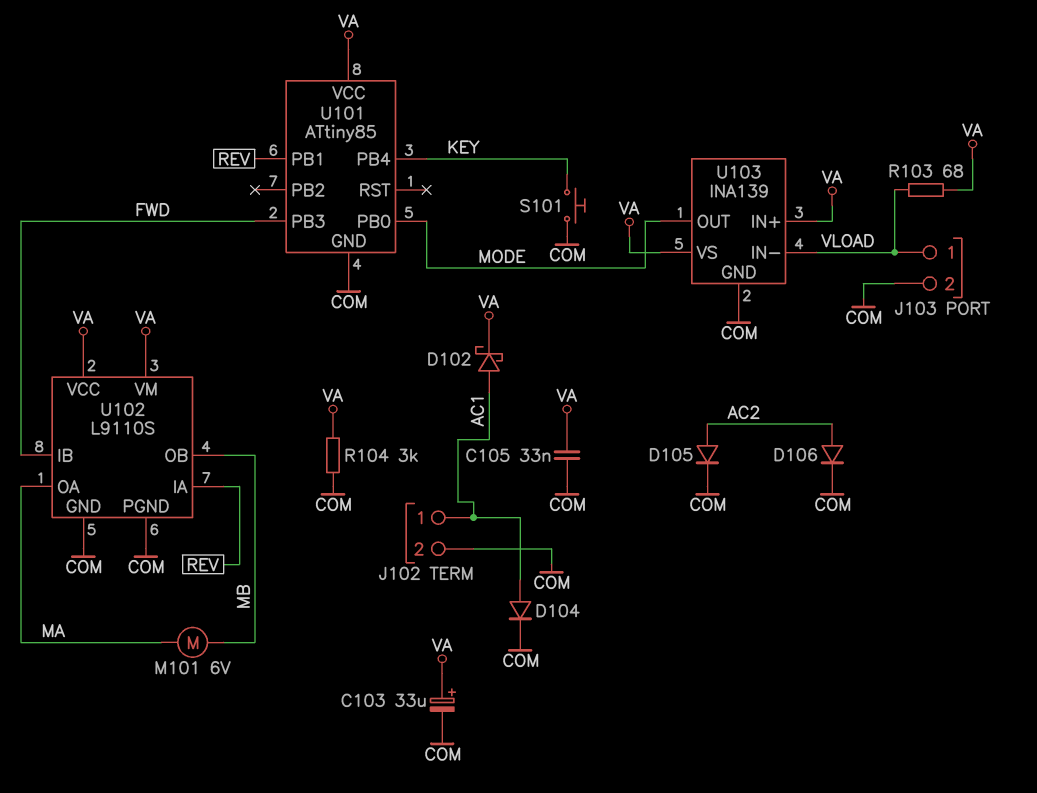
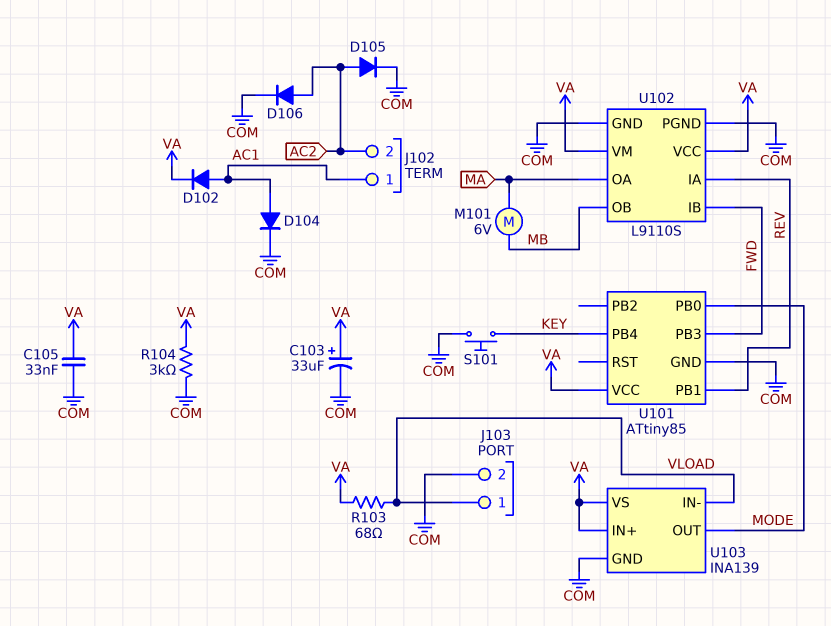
D102: schottky (A AC1, K VA) -> diode (A AC1, K VA)
J102 pin 2: COM -> AC2

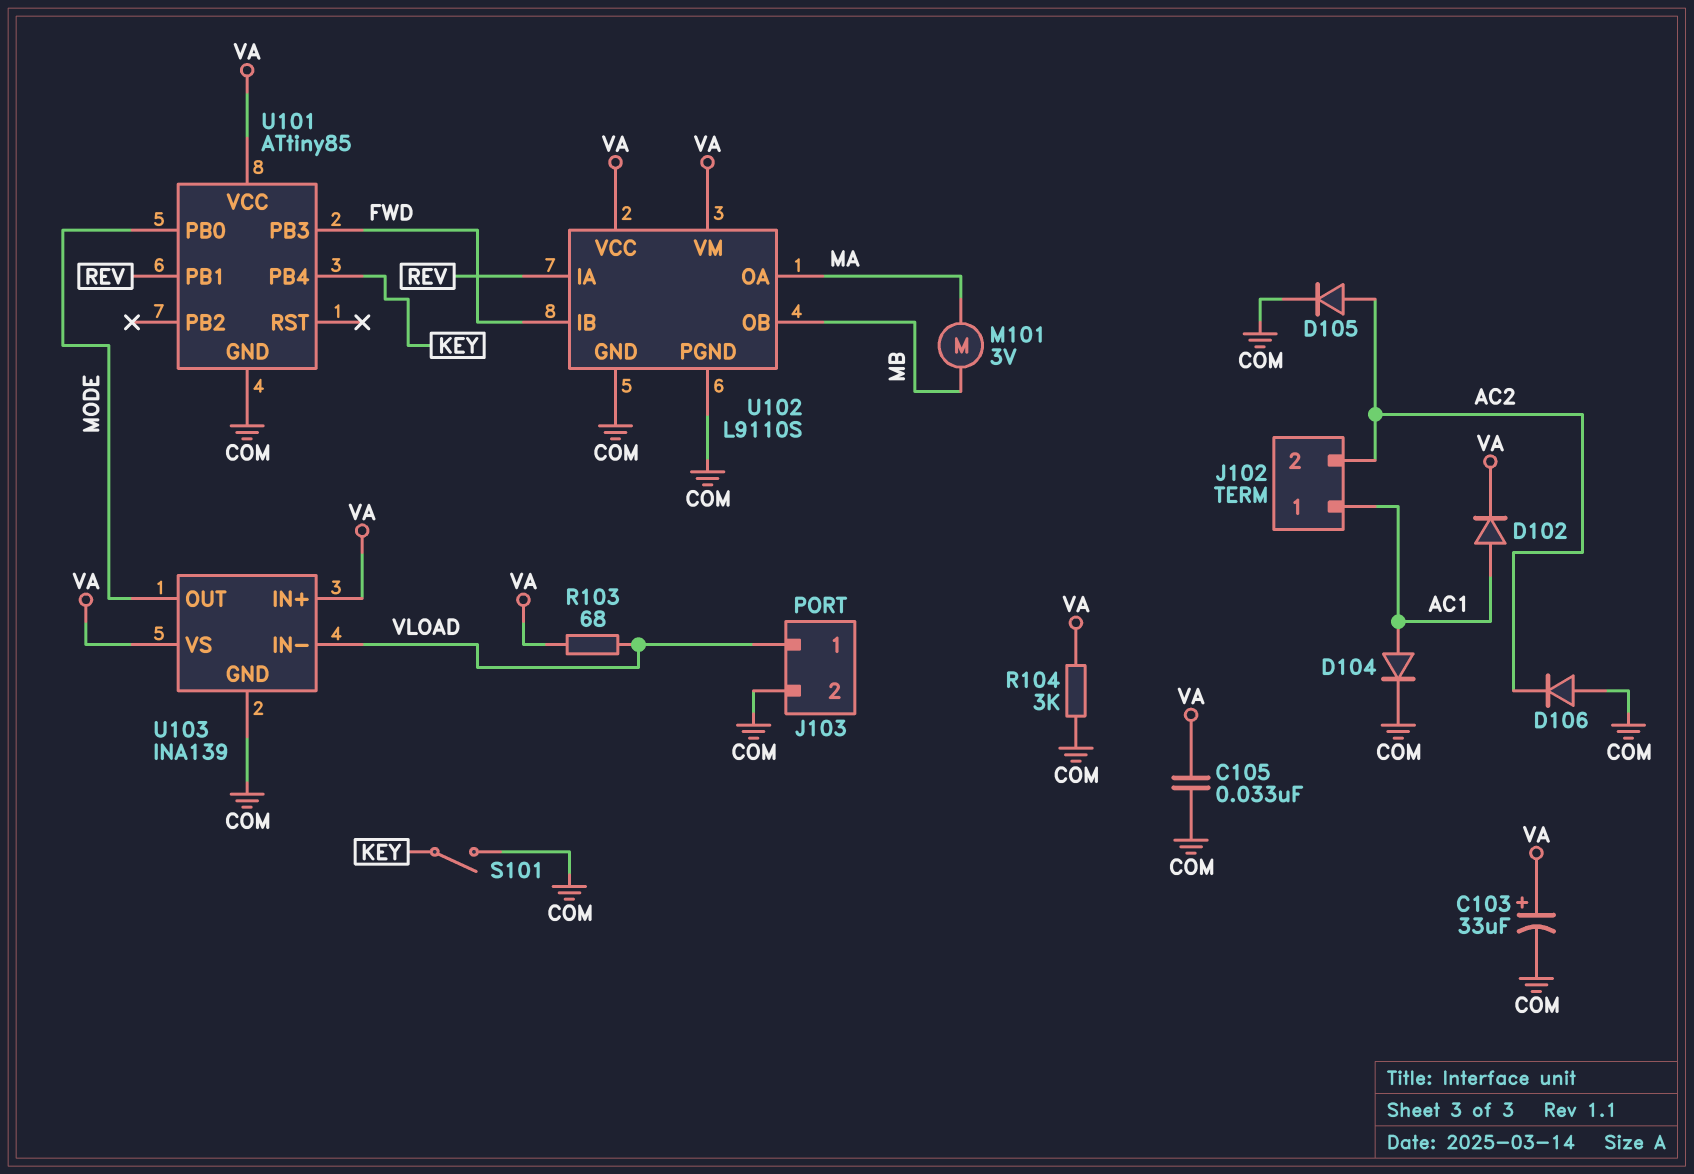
D106: diode (A AC2, K COM) -> diode (A COM, K AC2)
M101: motor 6V (MA, MB) -> motor 3V (MA, MB)
S101: button (COM, KEY) -> switch (COM, KEY)

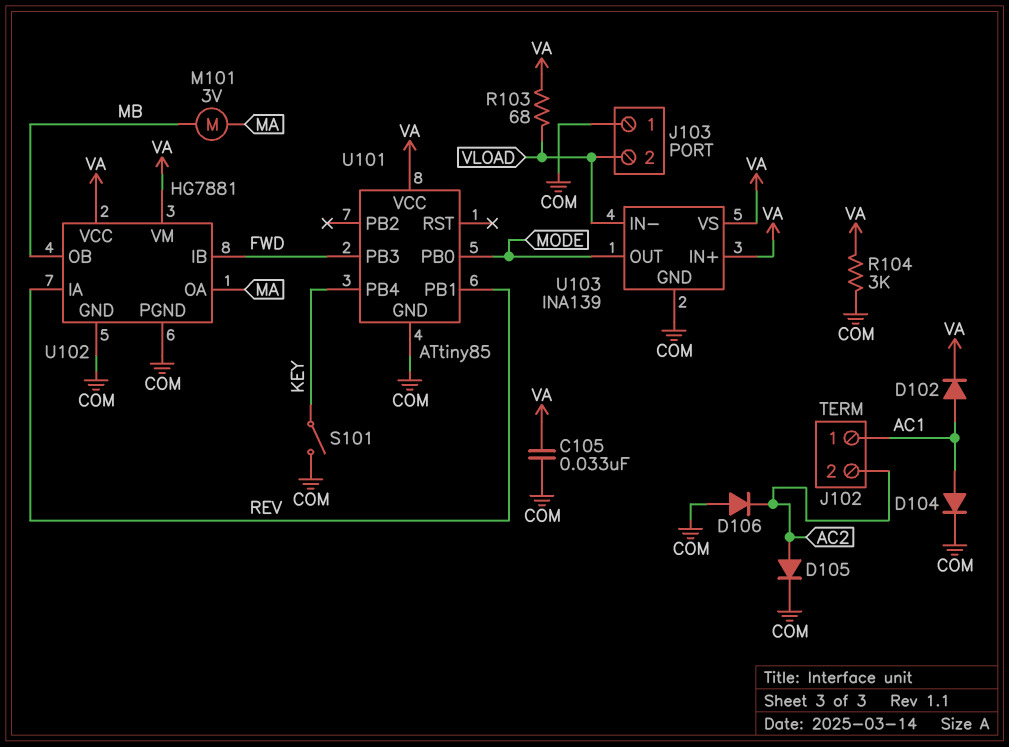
C103: 33uF (plus VA, minus COM) -> none
J103 pin 1: VLOAD -> COM
J103 pin 2: COM -> VLOAD
U102: L9110S -> HG7881

